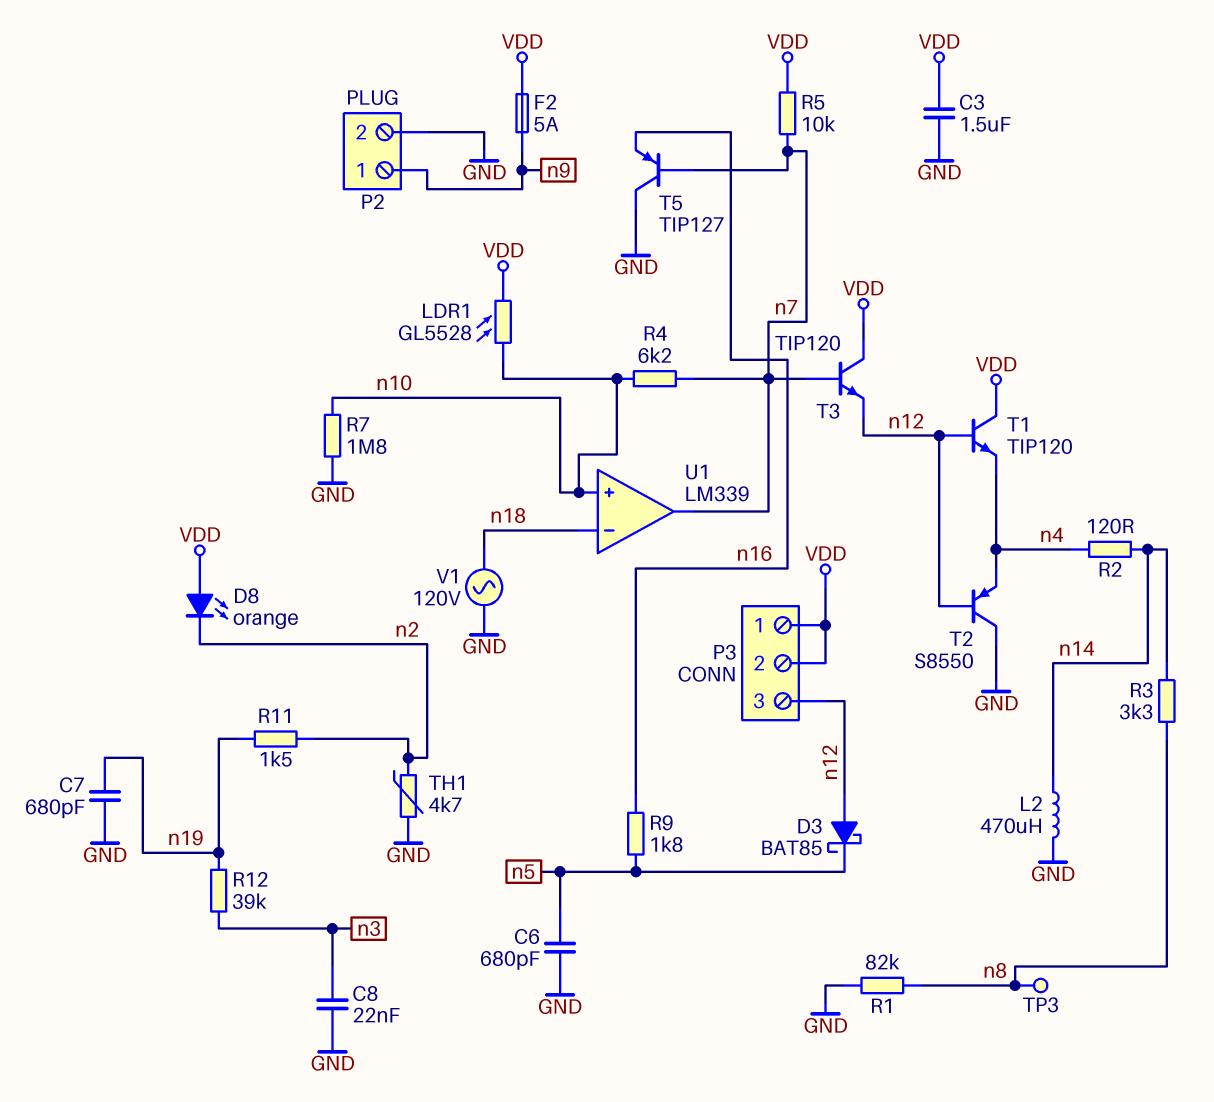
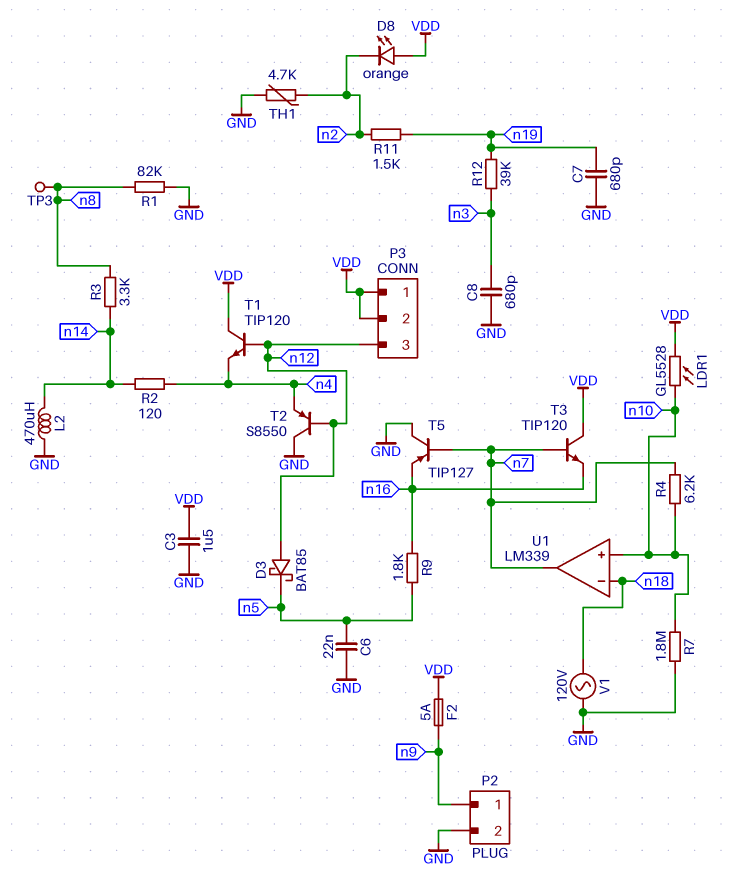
C6: 680pF (GND, n5) -> 22nF (GND, n5)
C8: 22nF (GND, n3) -> 680pF (GND, n3)
R5: 10k (VDD, n7) -> none
T3: NPN TIP120 (B n7, C VDD, E n12) -> NPN TIP120 (B n7, C VDD, E n16)

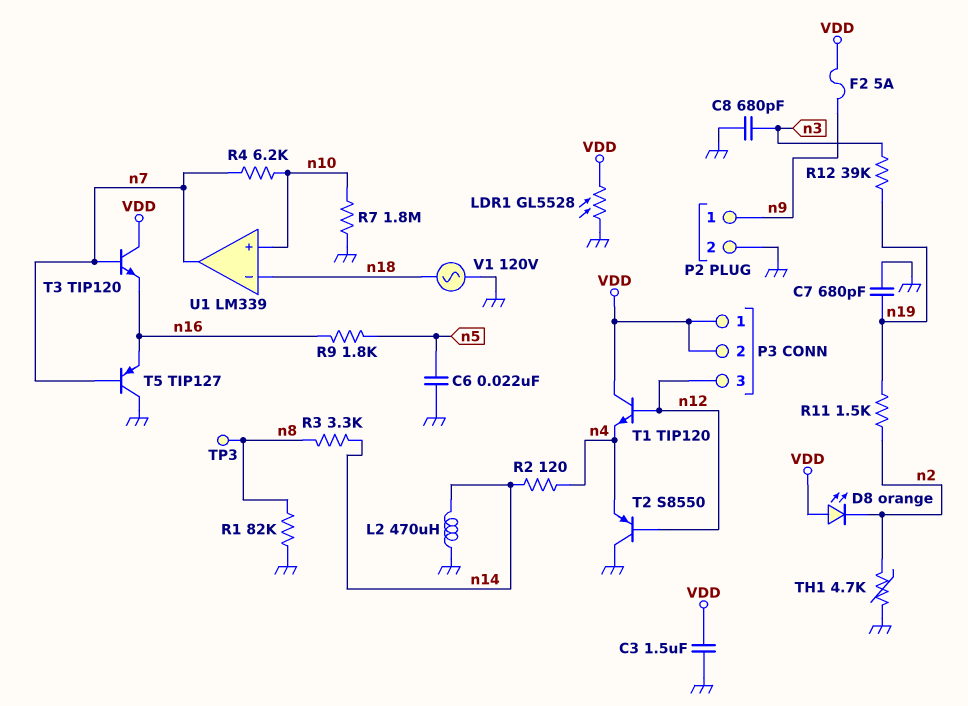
D3: schottky BAT85 (A n12, K n5) -> none
LDR1: GL5528 (VDD, n10) -> GL5528 (GND, VDD)

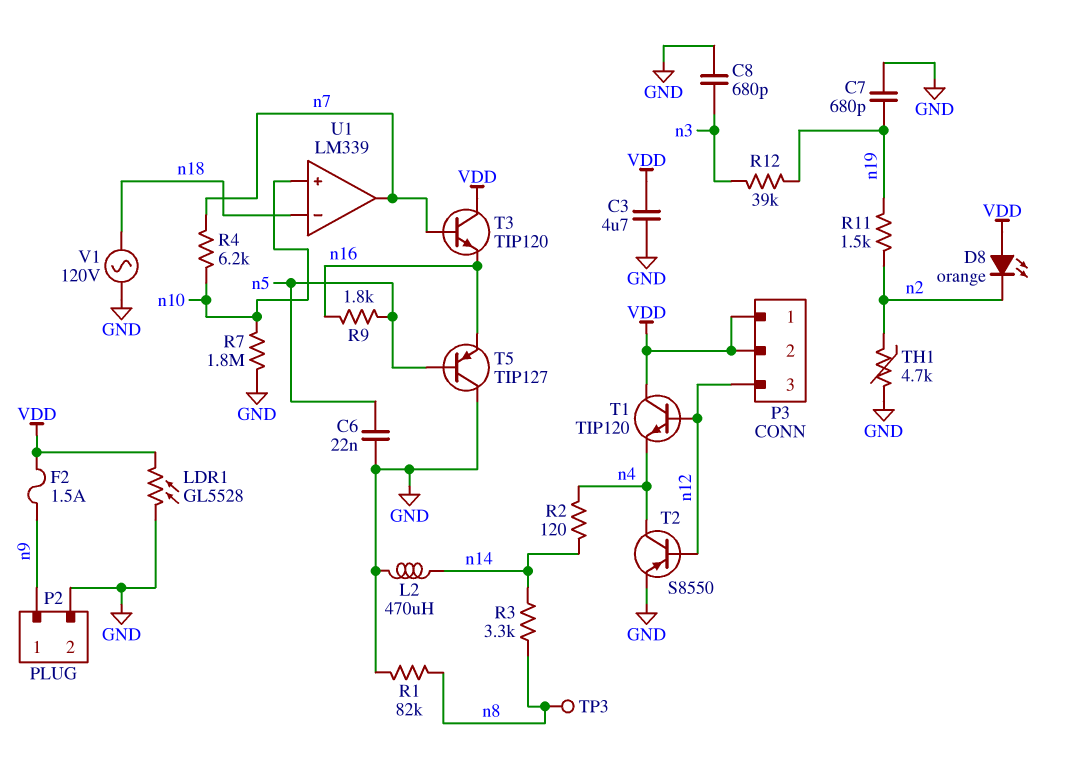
C3: 1.5uF (GND, VDD) -> 4.7uF (GND, VDD)
F2: 5A (VDD, n9) -> 1.5A (VDD, n9)
T2: PNP S8550 (B n12, C GND, E n4) -> PNP S8550 (B n12, C n4, E GND)
T5: PNP TIP127 (B n7, C GND, E n16) -> PNP TIP127 (B n5, C GND, E n16)

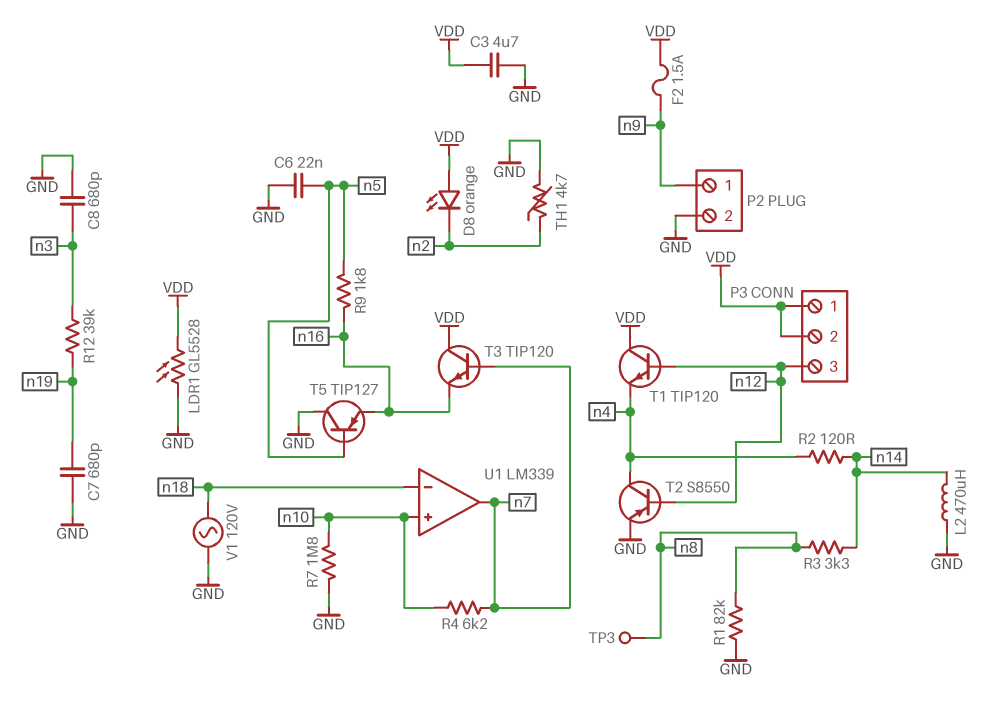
R11: 1.5k (n2, n19) -> none

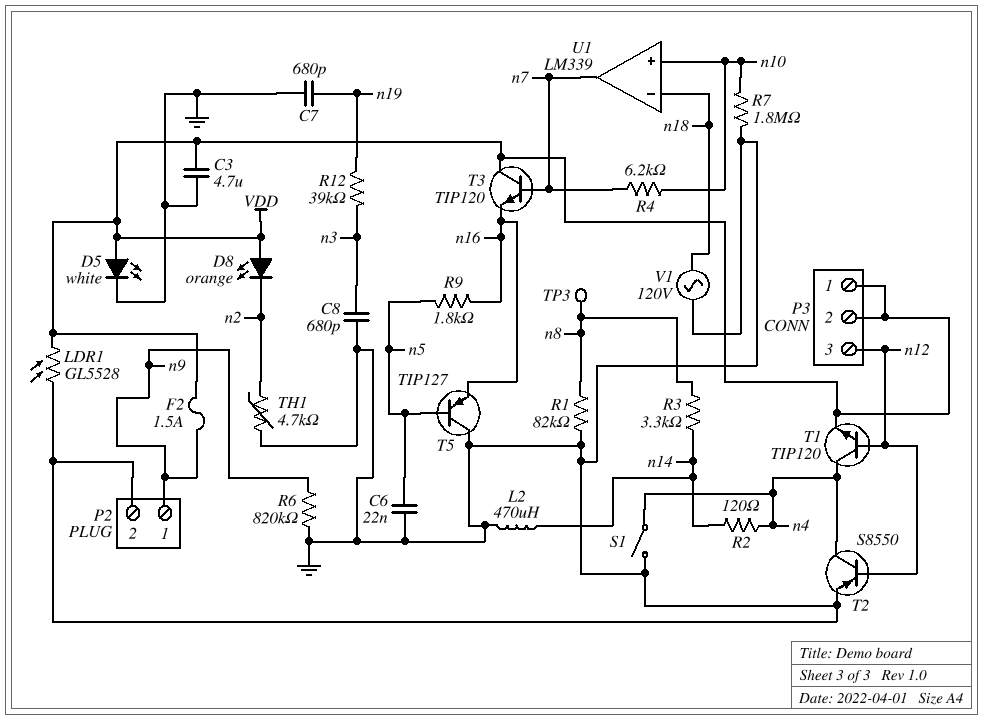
D5: none -> LED white (A VDD, K GND)
R6: none -> 820k (GND, n9)
S1: none -> switch (GND, n4)
T1: NPN TIP120 (B n12, C VDD, E n4) -> NPN TIP120 (B n12, C n4, E VDD)

